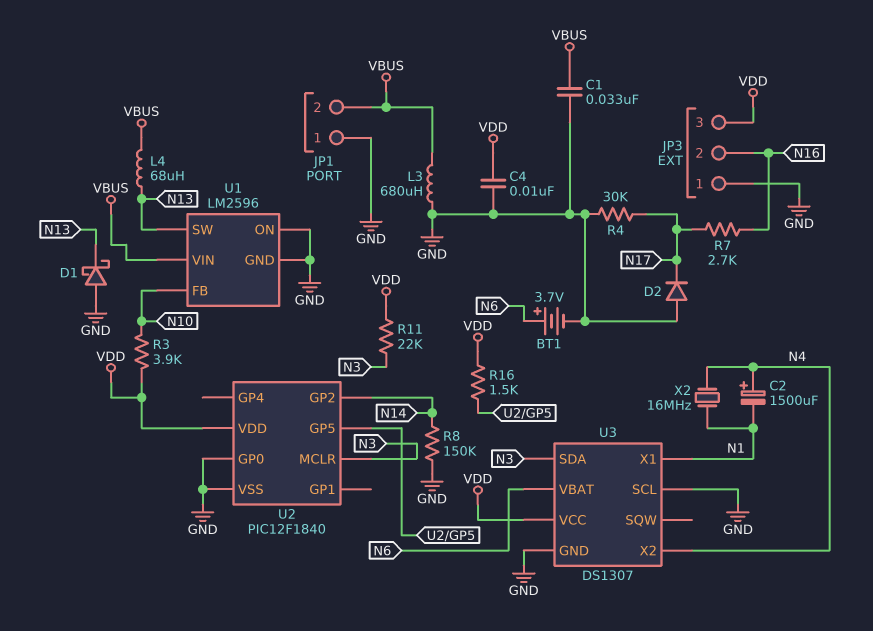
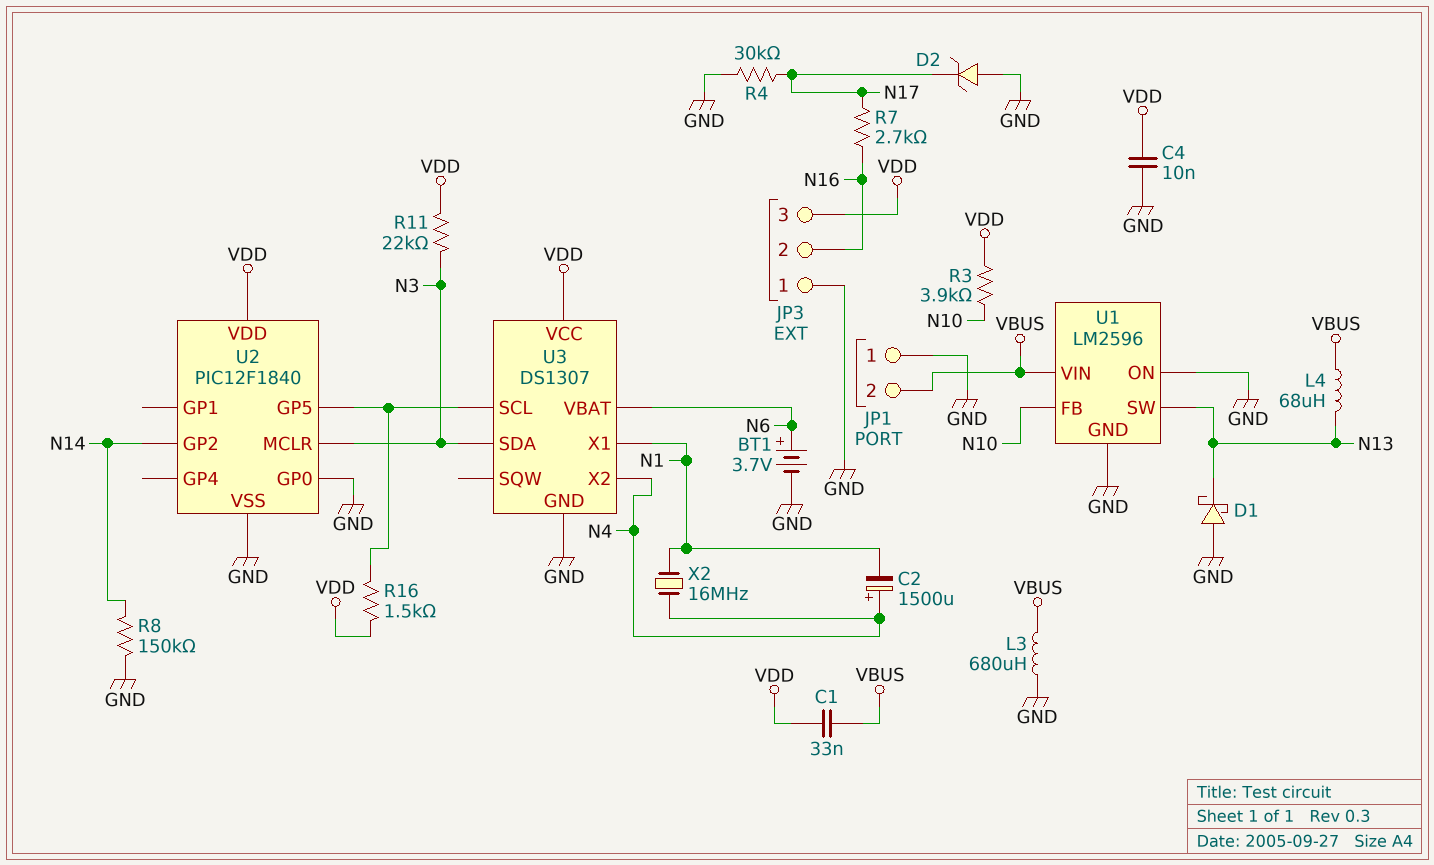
C1: 33nF (GND, VBUS) -> 33nF (VBUS, VDD)
D2: diode (A GND, K N17) -> zener (A GND, K N17)
U3 pin SCL: GND -> U2/GP5

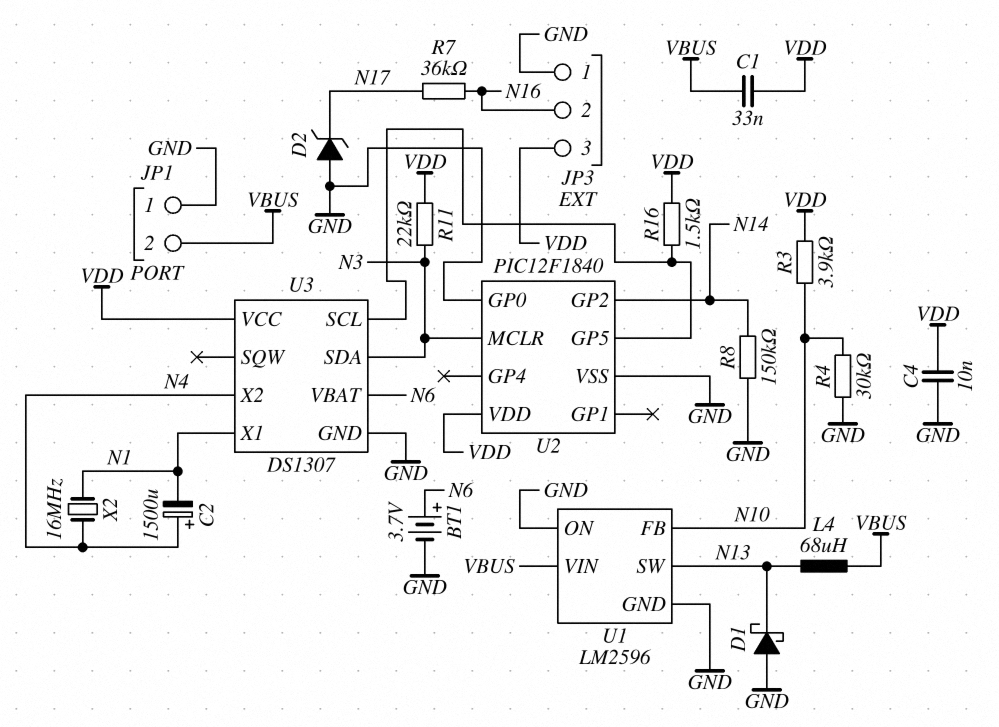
L3: 680uH (GND, VBUS) -> none
R4: 30k (GND, N17) -> 30k (GND, N10)
R7: 2.7k (N16, N17) -> 36k (N16, N17)

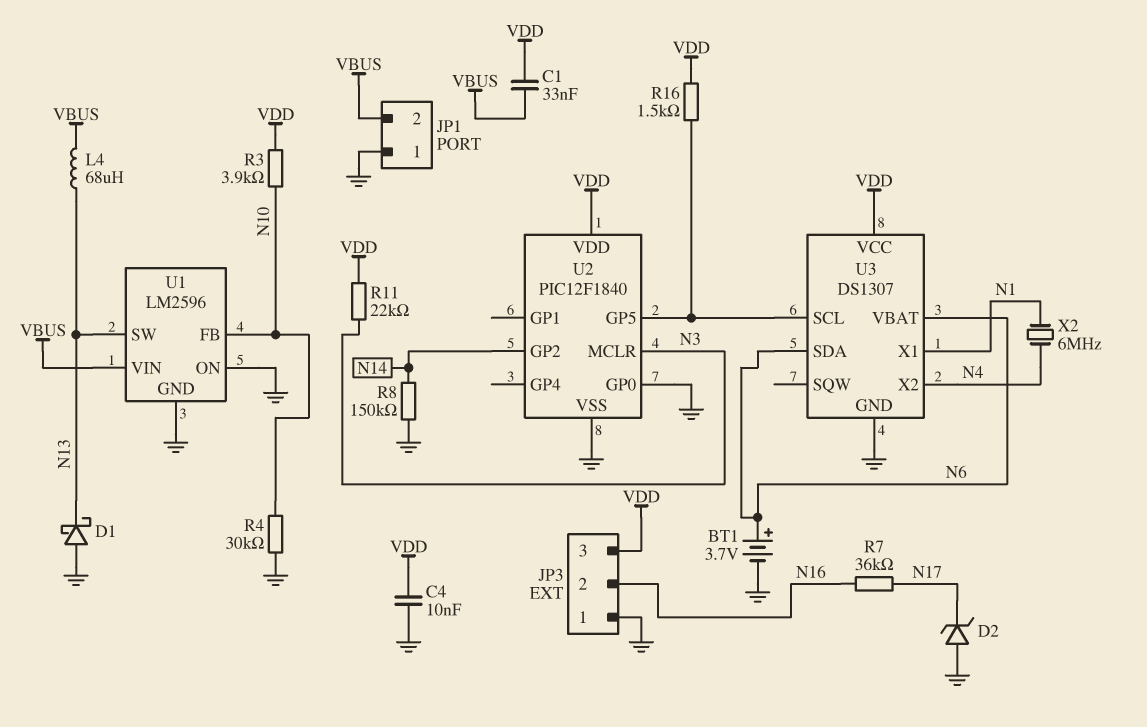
C2: 1500uF (plus N4, minus N1) -> none
U3 pin SDA: N3 -> N6
X2: 16MHz (N1, N4) -> 6MHz (N1, N4)

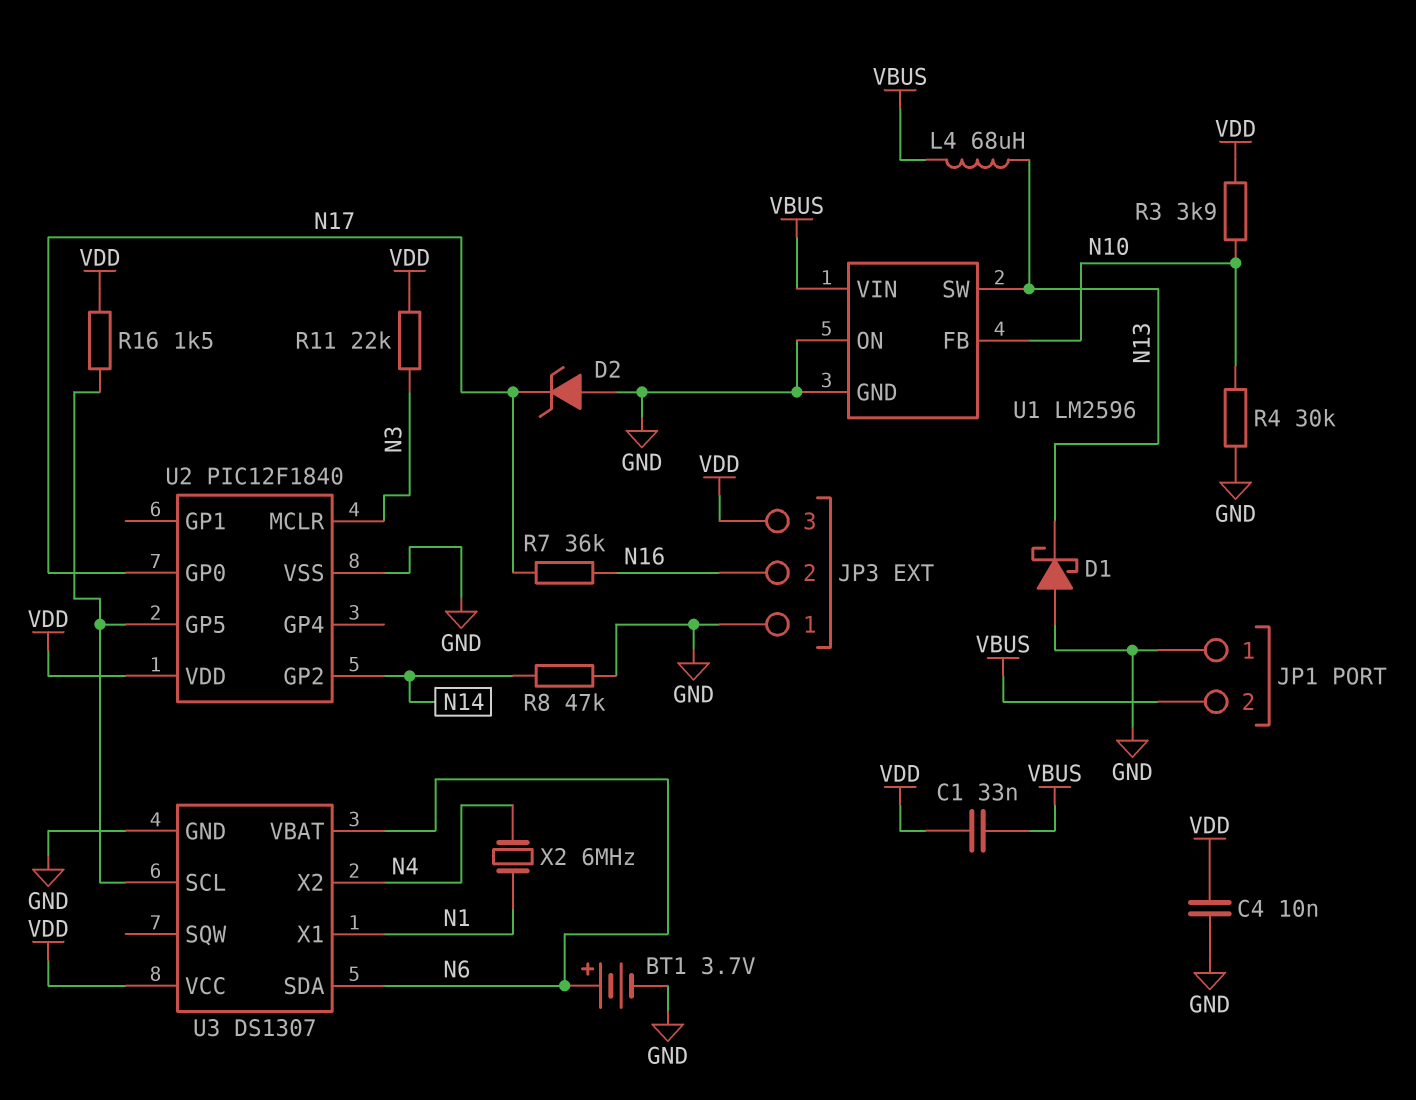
R8: 150k (GND, N14) -> 47k (GND, N14)
U2 pin GP0: GND -> N17

